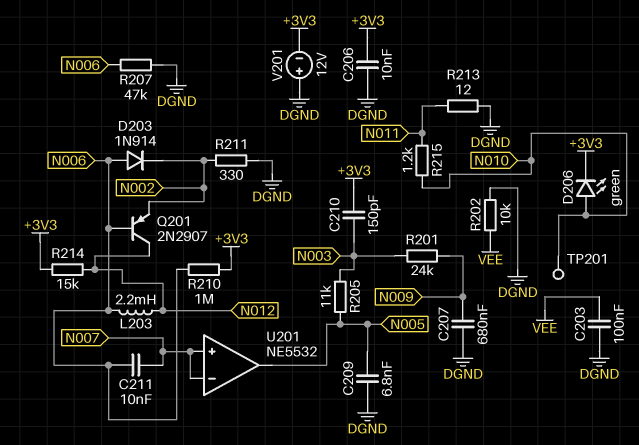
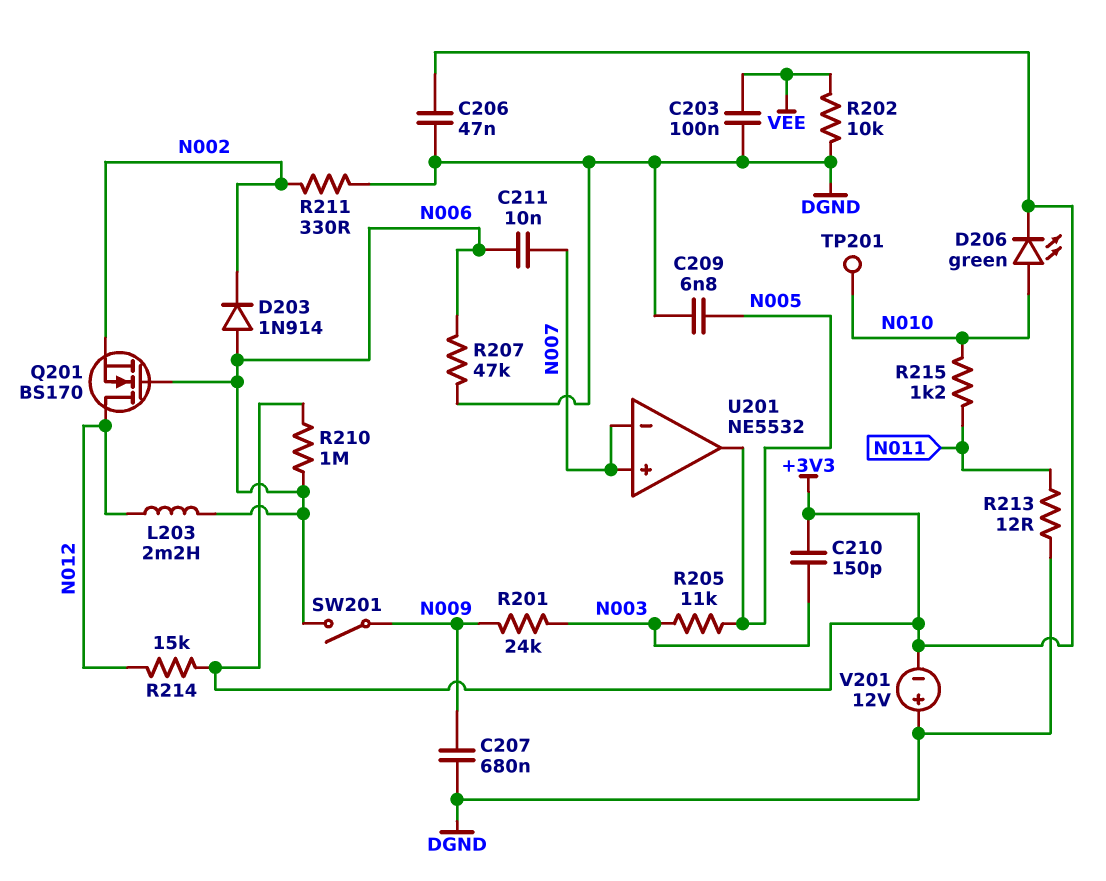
C206: 10nF (+3V3, DGND) -> 47nF (+3V3, DGND)
Q201: PNP 2N2907 (B N006, C N012, E N002) -> NMOS BS170 (G N006, D N012, S N002)
SW201: none -> switch (N006, N009)

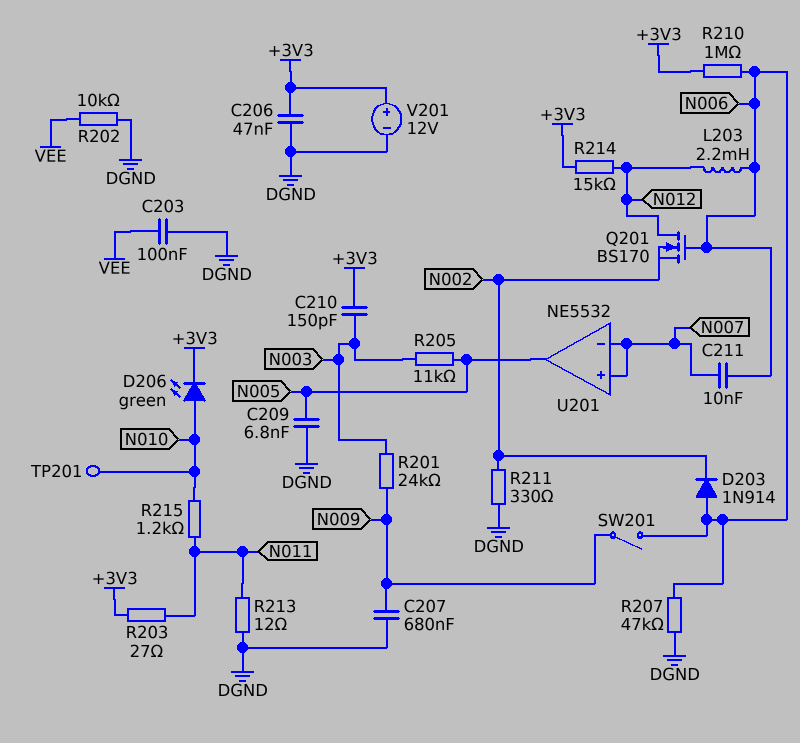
R203: none -> 27 (+3V3, N011)
V201: 12V (plus DGND, minus +3V3) -> 12V (plus +3V3, minus DGND)

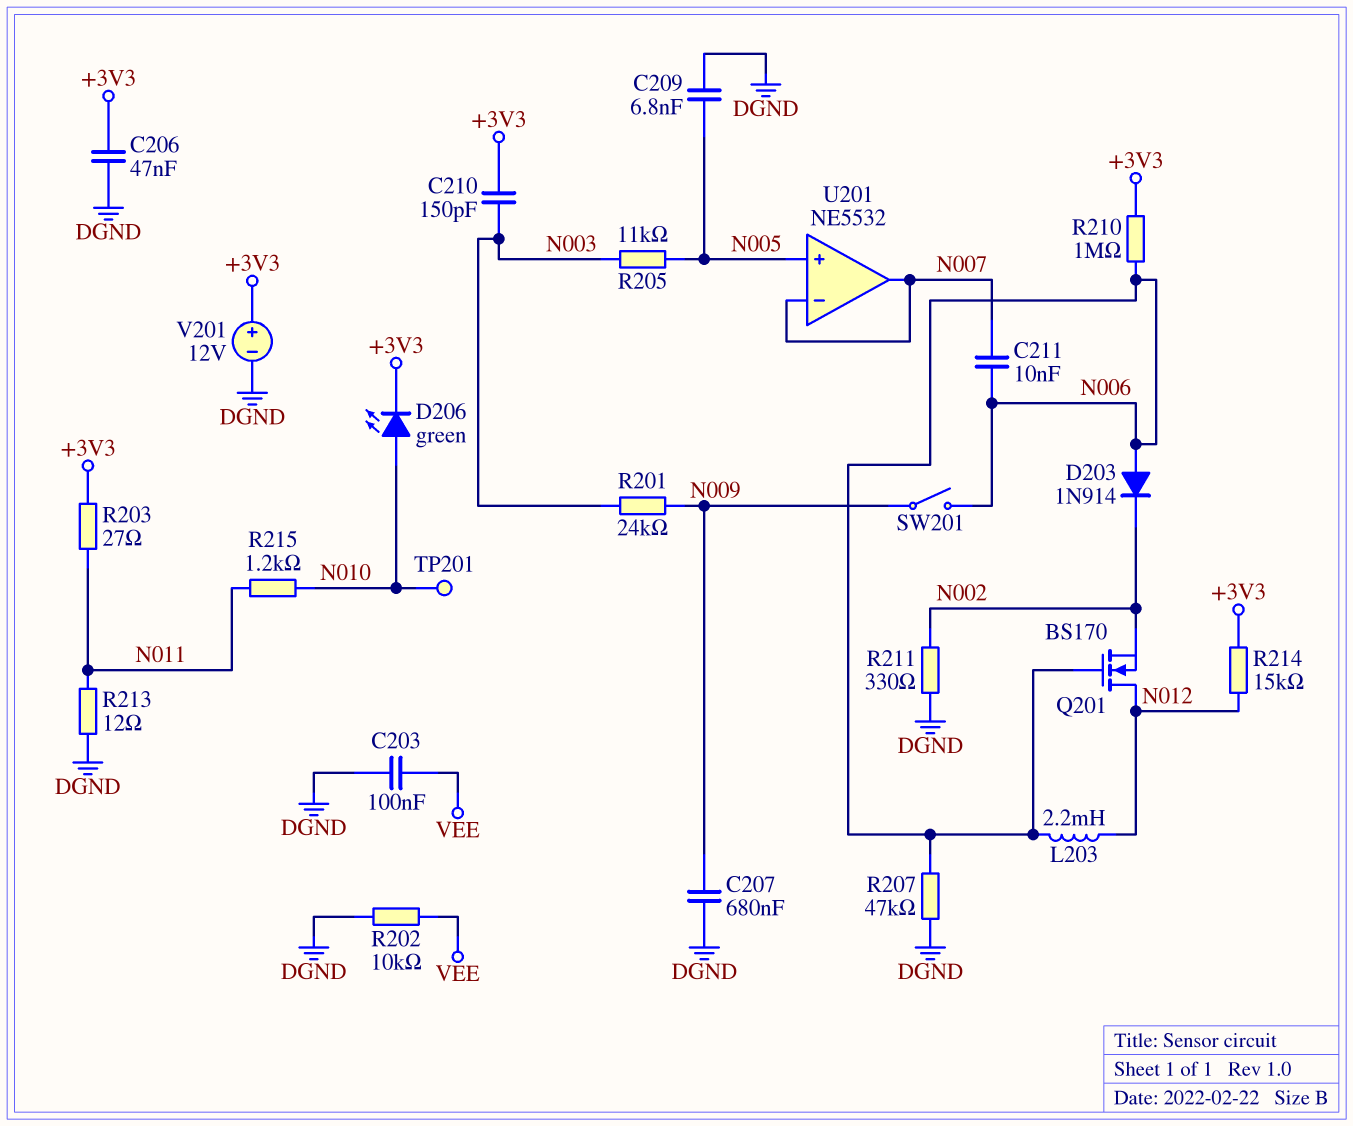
U201 pin in+: N007 -> N005
U201 pin out: N005 -> N007

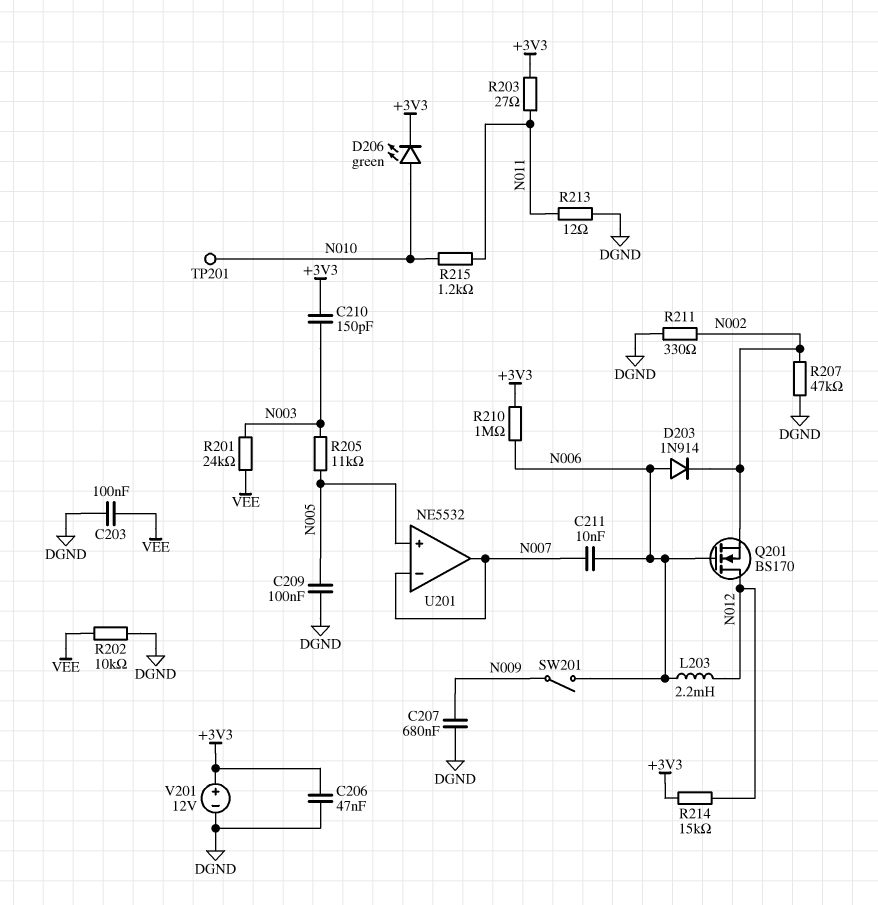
C209: 6.8nF (DGND, N005) -> 100nF (DGND, N005)
R201: 24k (N003, N009) -> 24k (N003, VEE)
R207: 47k (DGND, N006) -> 47k (DGND, N002)

